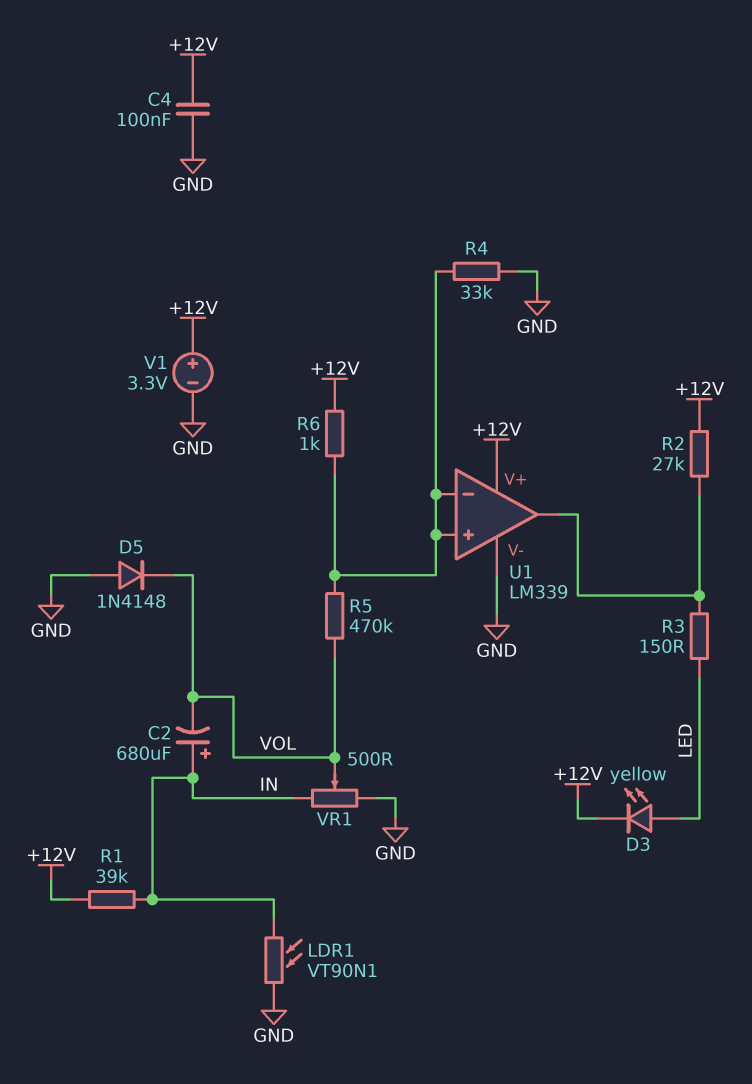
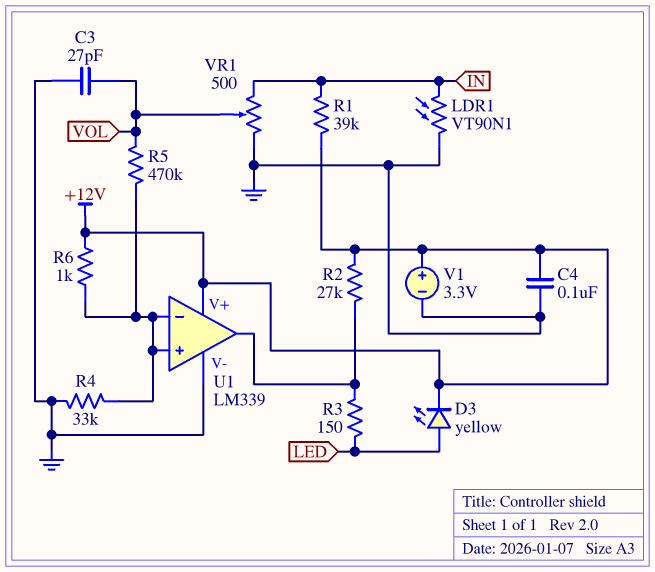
C2: 680uF (plus IN, minus VOL) -> none
C3: none -> 27pF (GND, VOL)
D5: diode 1N4148 (A GND, K VOL) -> none

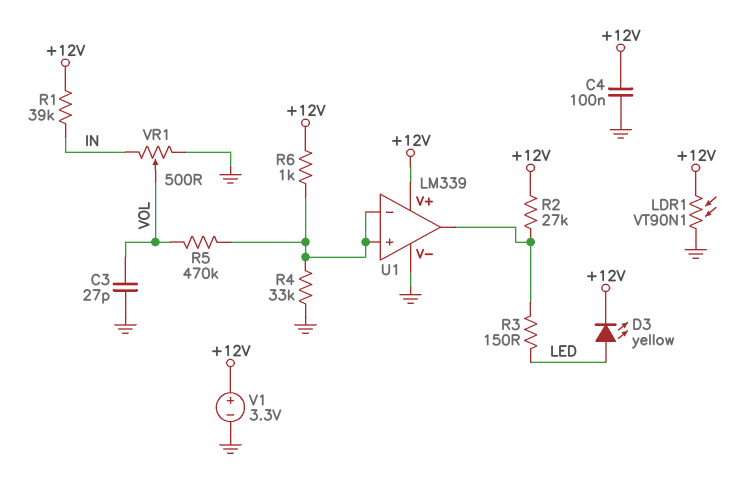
LDR1: VT90N1 (GND, IN) -> VT90N1 (+12V, GND)

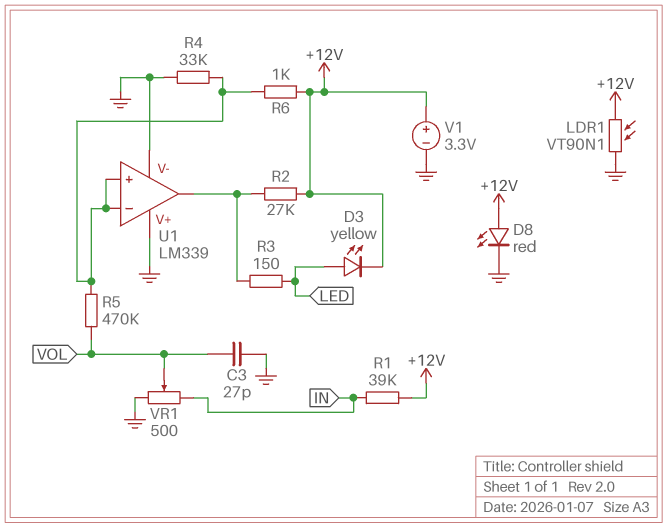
C4: 100nF (+12V, GND) -> none
D8: none -> LED red (A +12V, K GND)
U1 pin V+: +12V -> GND

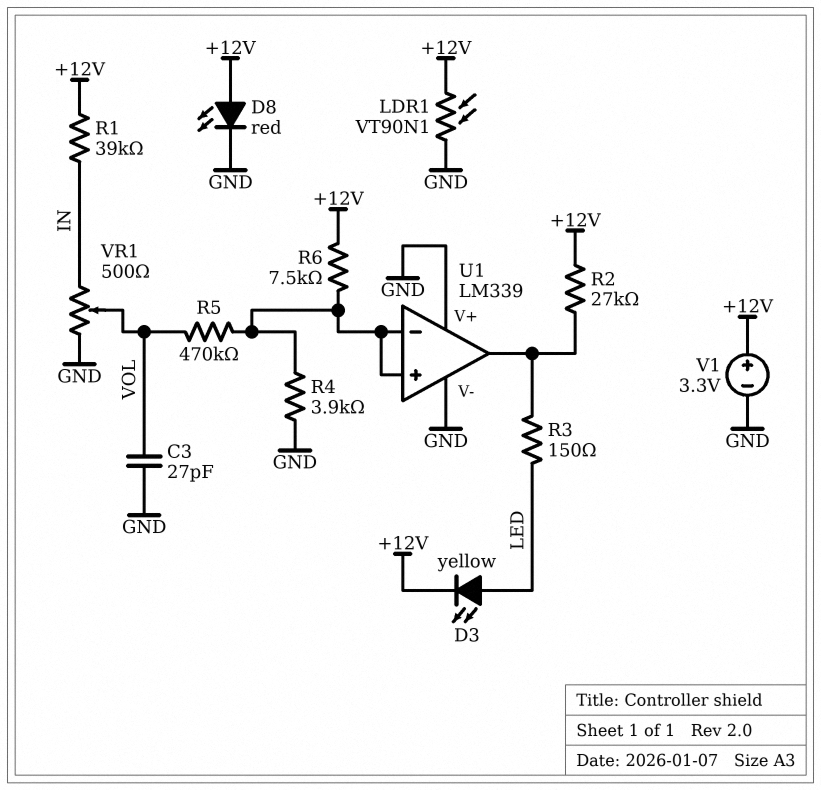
R4: 33k (GND, U1/in+) -> 3.9k (GND, U1/in+)
R6: 1k (+12V, U1/in+) -> 7.5k (+12V, U1/in+)

